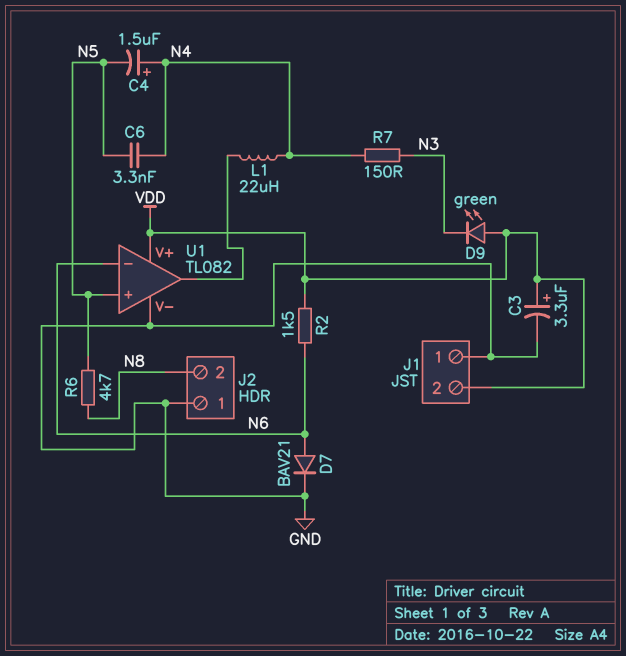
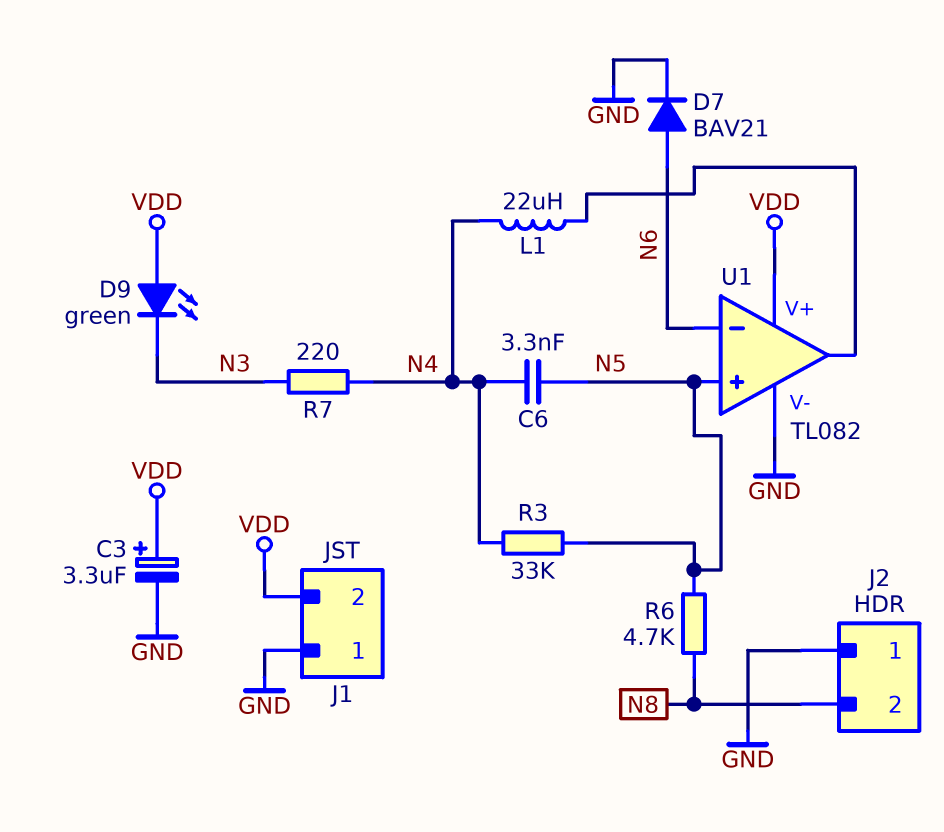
C4: 1.5uF (plus N4, minus N5) -> none
R2: 1.5k (N6, VDD) -> none
R3: none -> 33k (N4, N5)
R7: 150 (N3, N4) -> 220 (N3, N4)

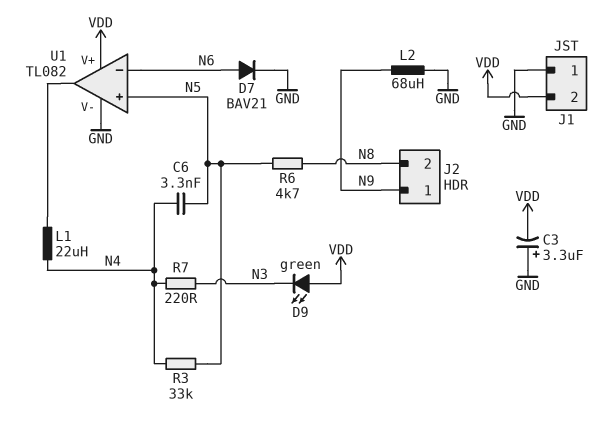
C3: 3.3uF (plus VDD, minus GND) -> 3.3uF (plus GND, minus VDD)
J2 pin 1: GND -> N9
L2: none -> 68uH (GND, N9)

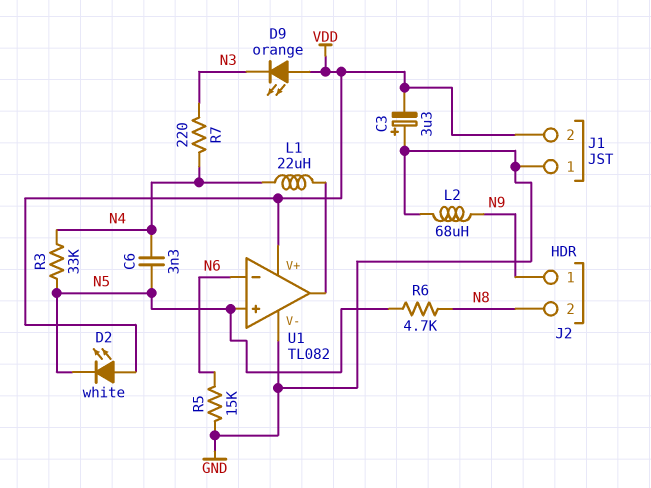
D2: none -> LED white (A VDD, K N5)
D7: diode BAV21 (A N6, K GND) -> none
D9: LED green (A VDD, K N3) -> LED orange (A VDD, K N3)
R5: none -> 15k (GND, N6)

